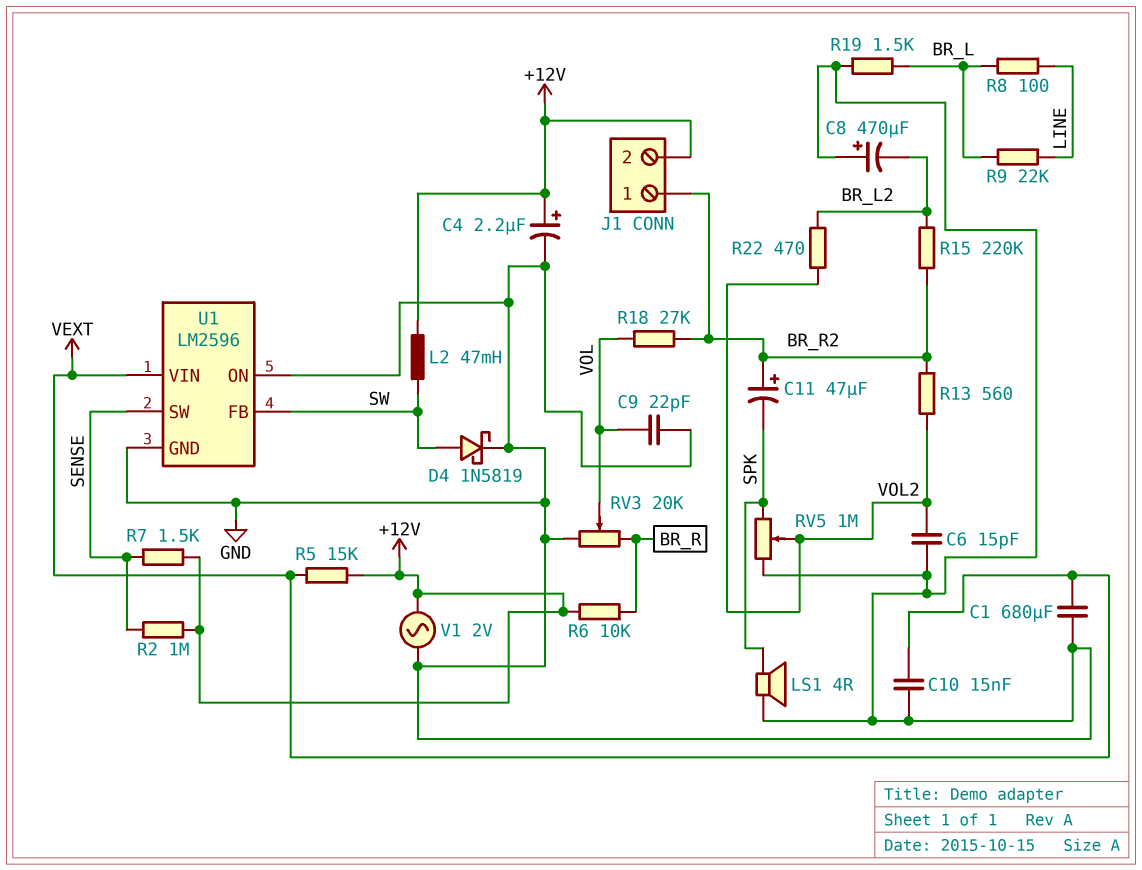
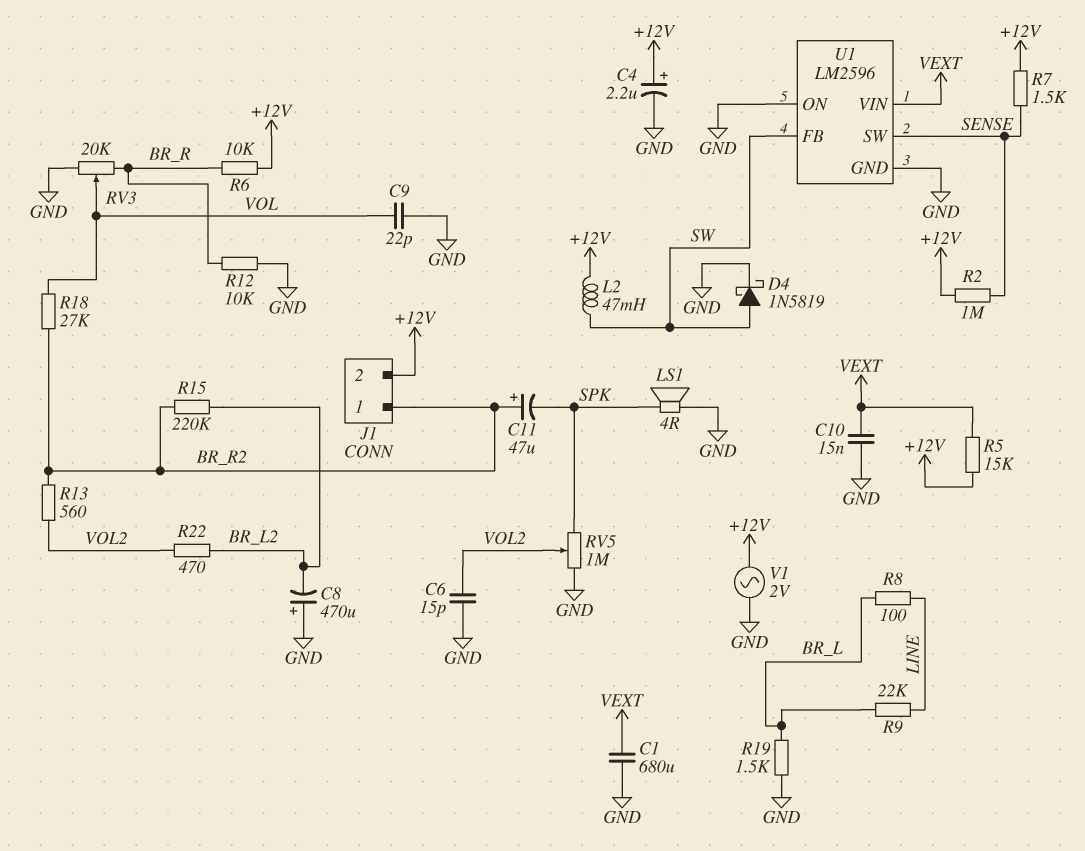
R12: none -> 10k (BR_R, GND)

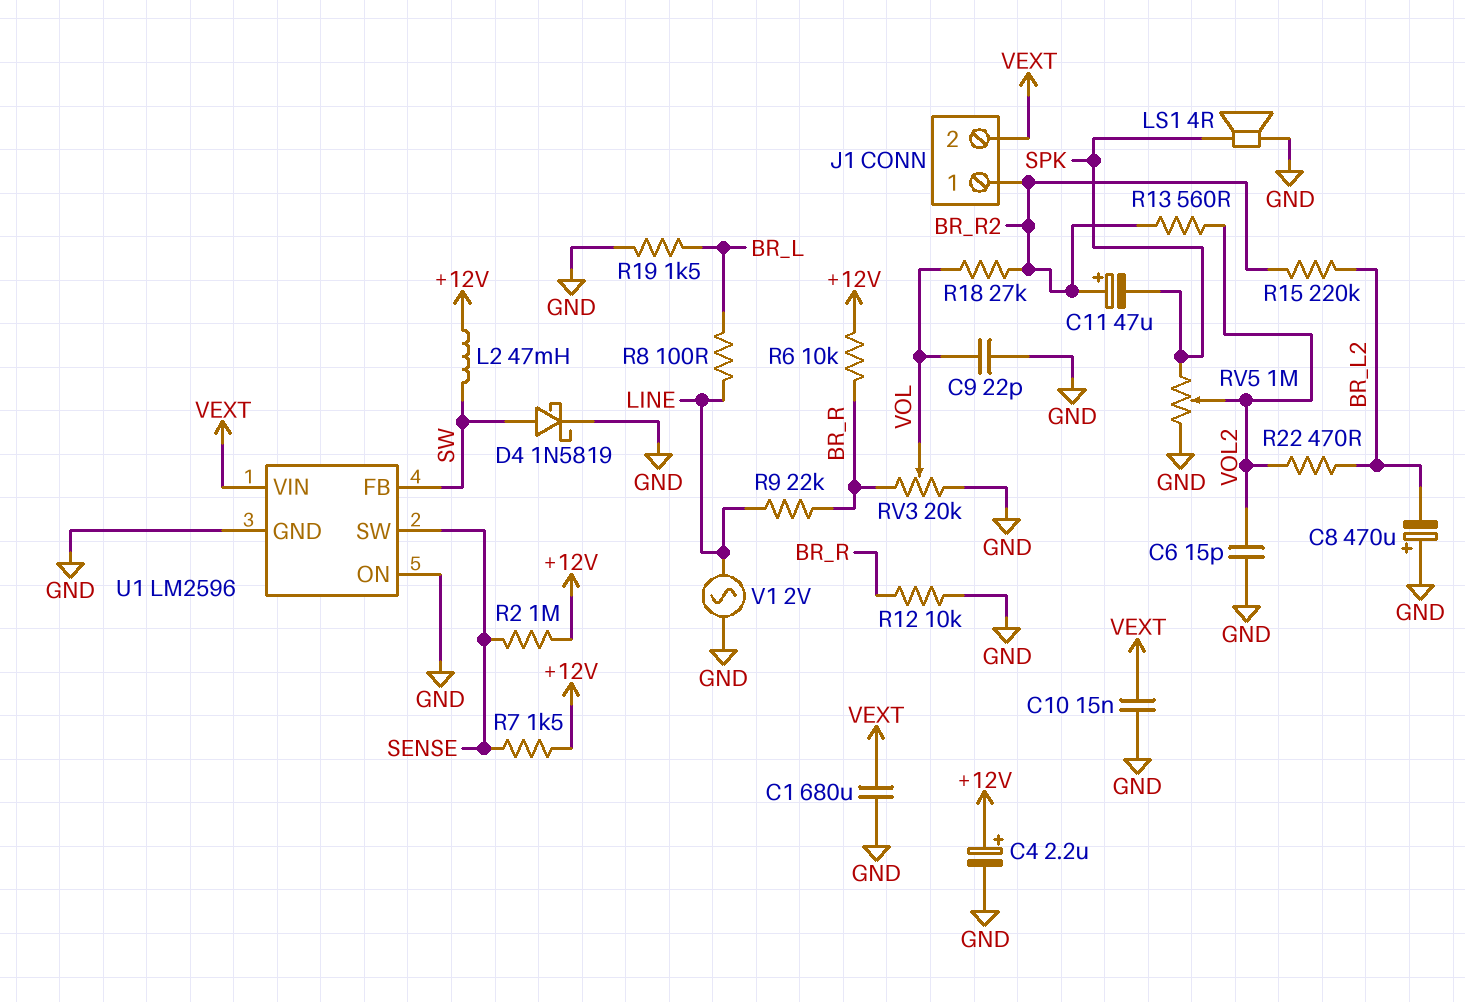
J1 pin 2: +12V -> VEXT
R5: 15k (+12V, VEXT) -> none
R9: 22k (BR_L, LINE) -> 22k (BR_R, LINE)
V1: AC 2V (+12V, GND) -> AC 2V (GND, LINE)

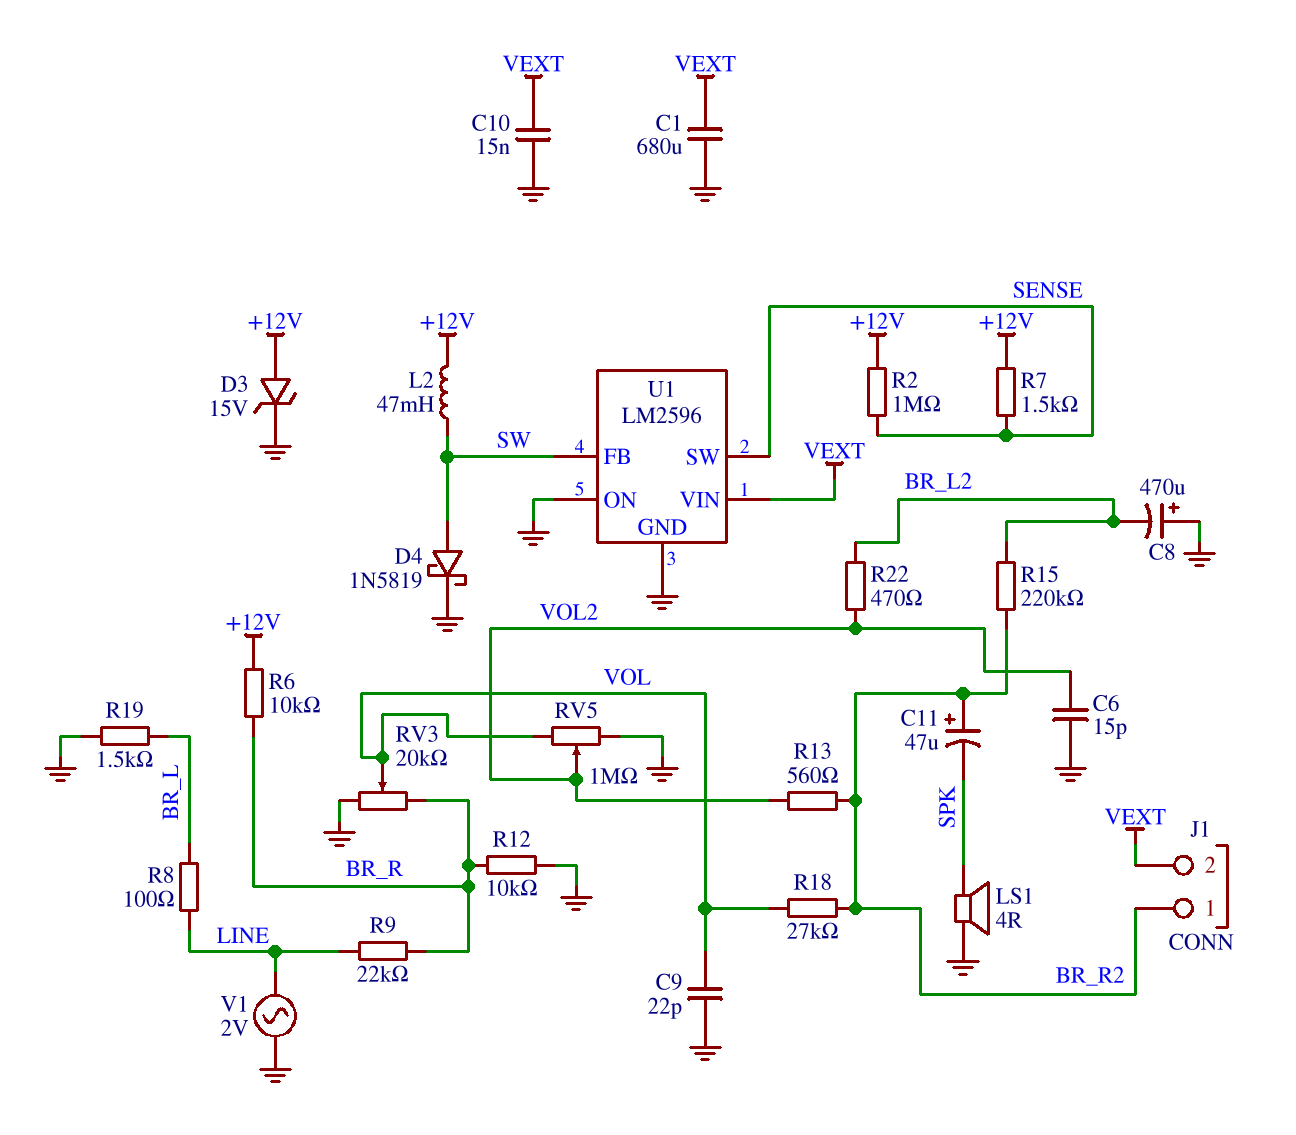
C4: 2.2uF (plus +12V, minus GND) -> none
D3: none -> zener 15V (A +12V, K GND)
RV5: 1M (GND, SPK, wiper VOL2) -> 1M (GND, VOL, wiper VOL2)

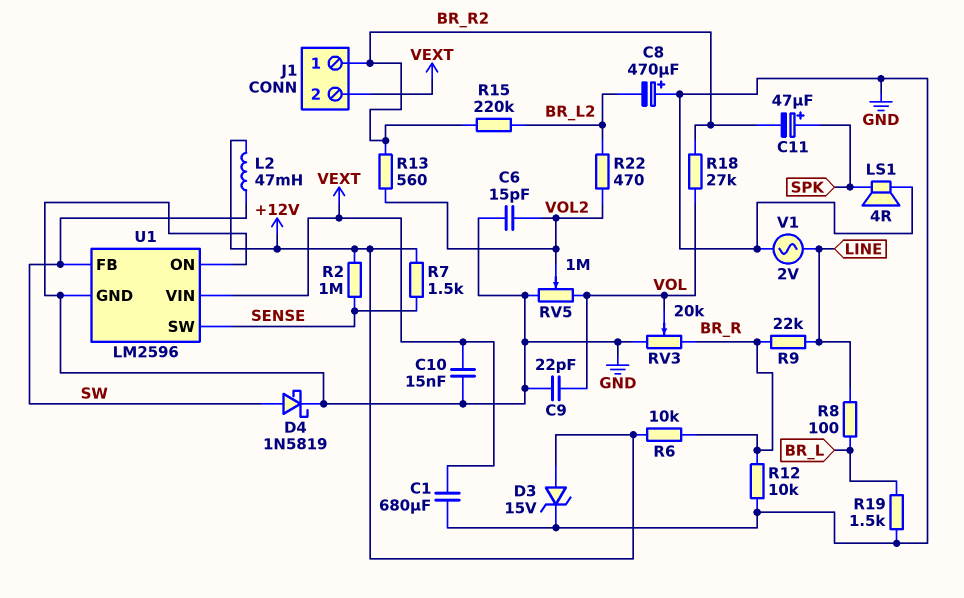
C11: 47uF (plus BR_R2, minus SPK) -> 47uF (plus SPK, minus BR_R2)

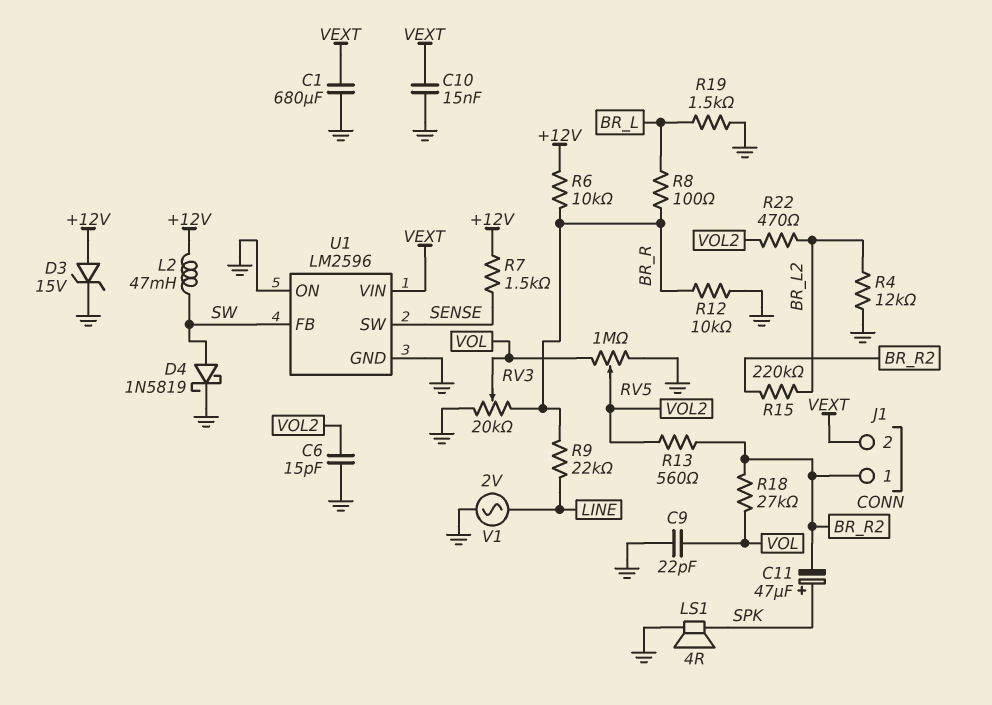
C8: 470uF (plus GND, minus BR_L2) -> none
R2: 1M (+12V, SENSE) -> none
R4: none -> 12k (BR_L2, GND)
R8: 100 (BR_L, LINE) -> 100 (BR_L, BR_R)

